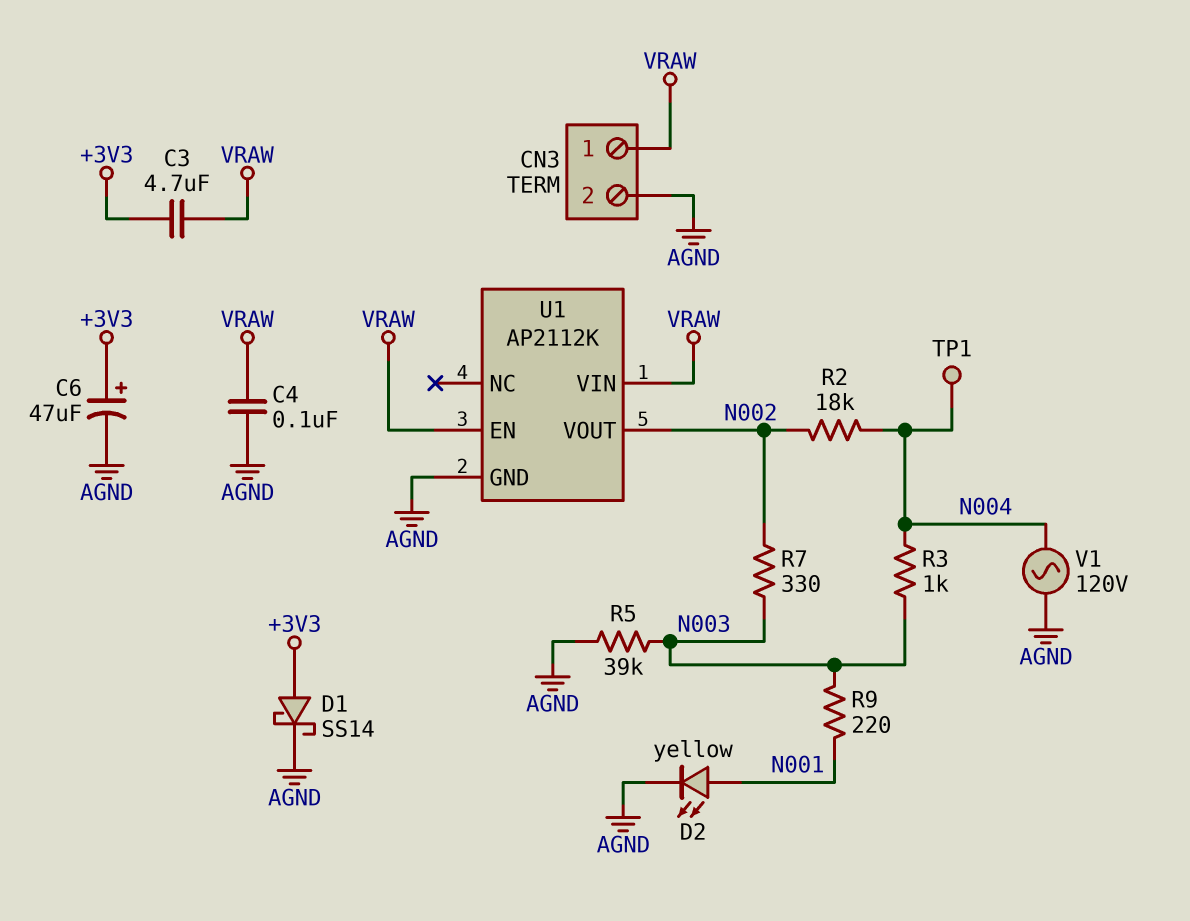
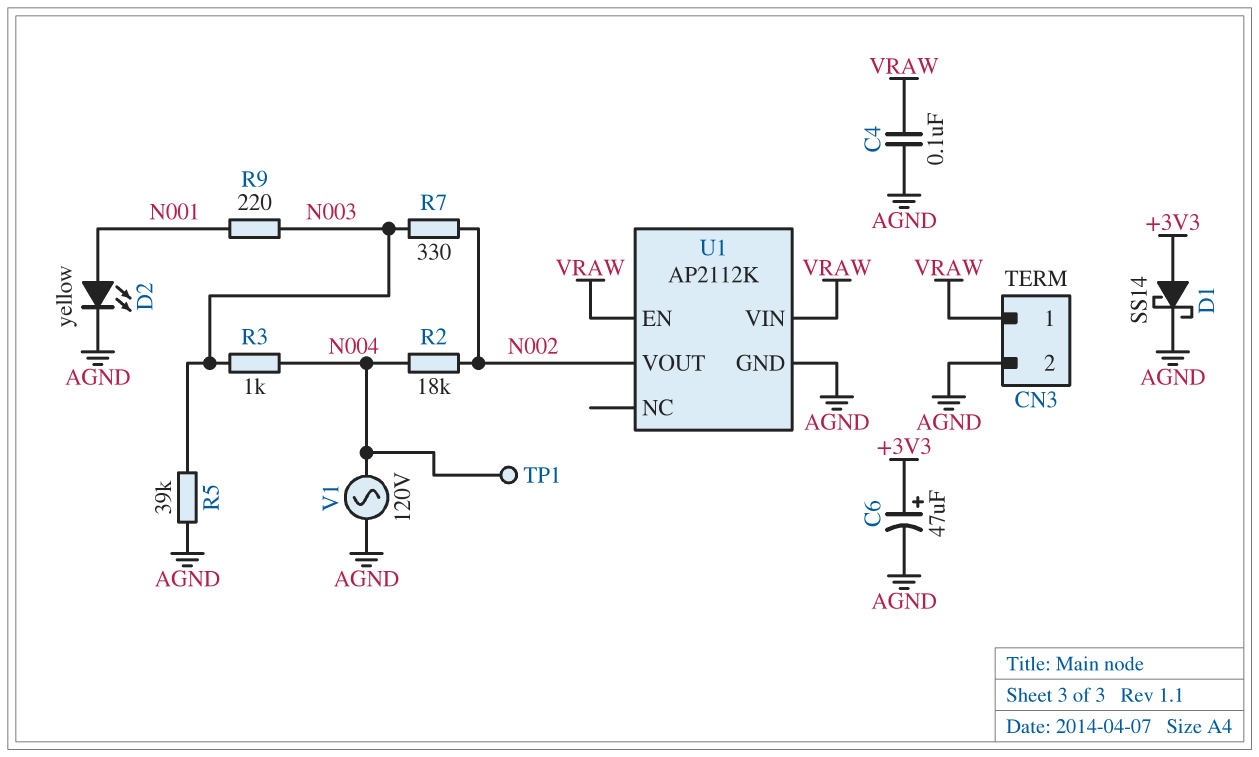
C3: 4.7uF (+3V3, VRAW) -> none

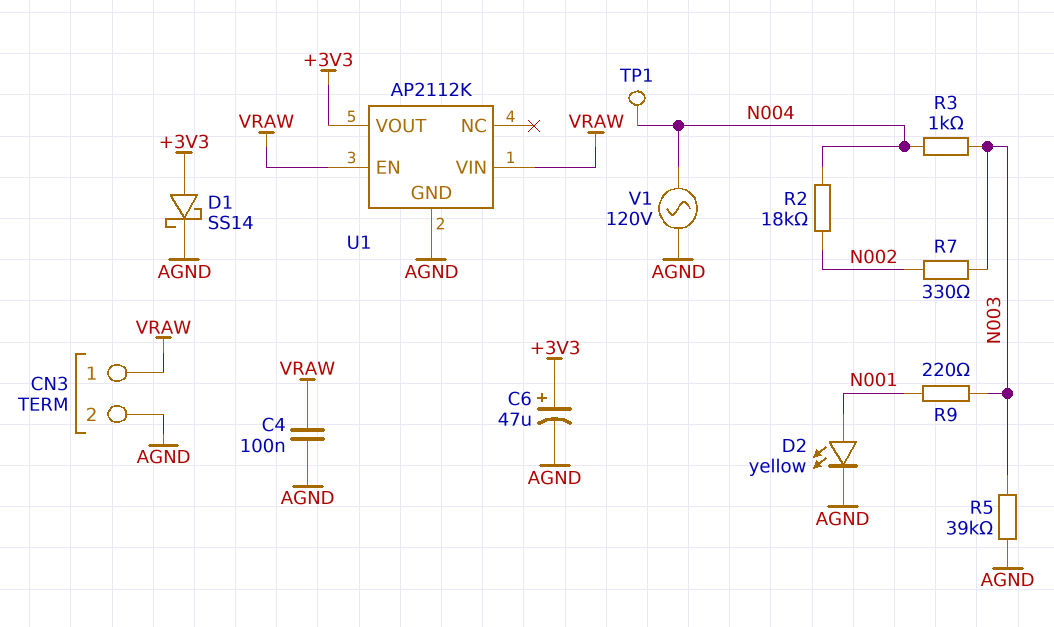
U1 pin VOUT: N002 -> +3V3

